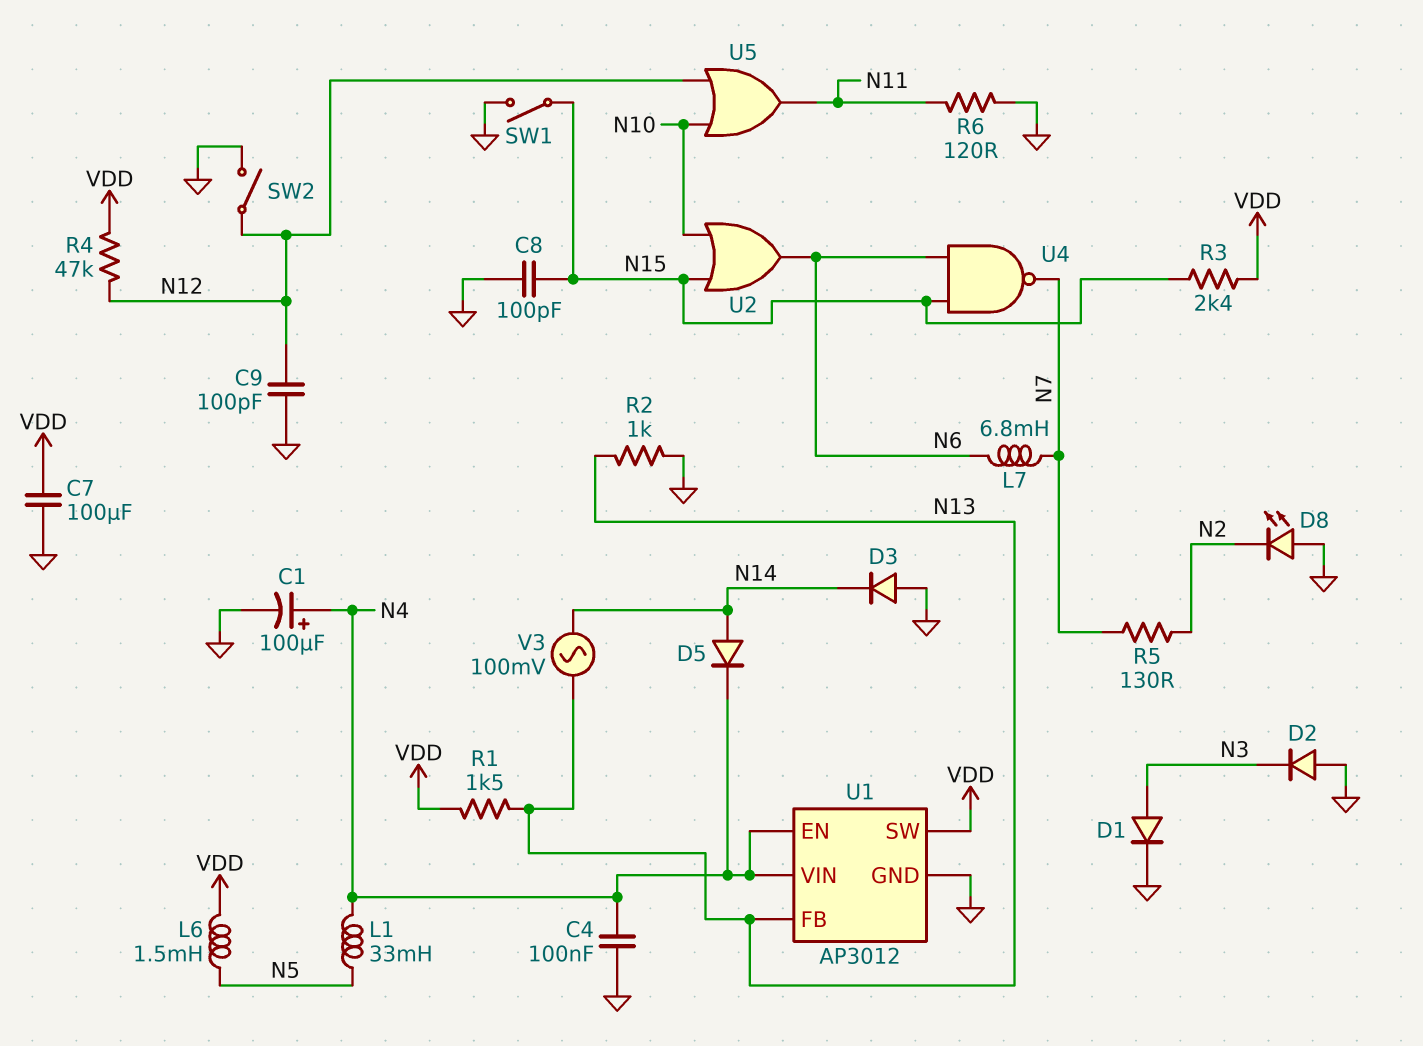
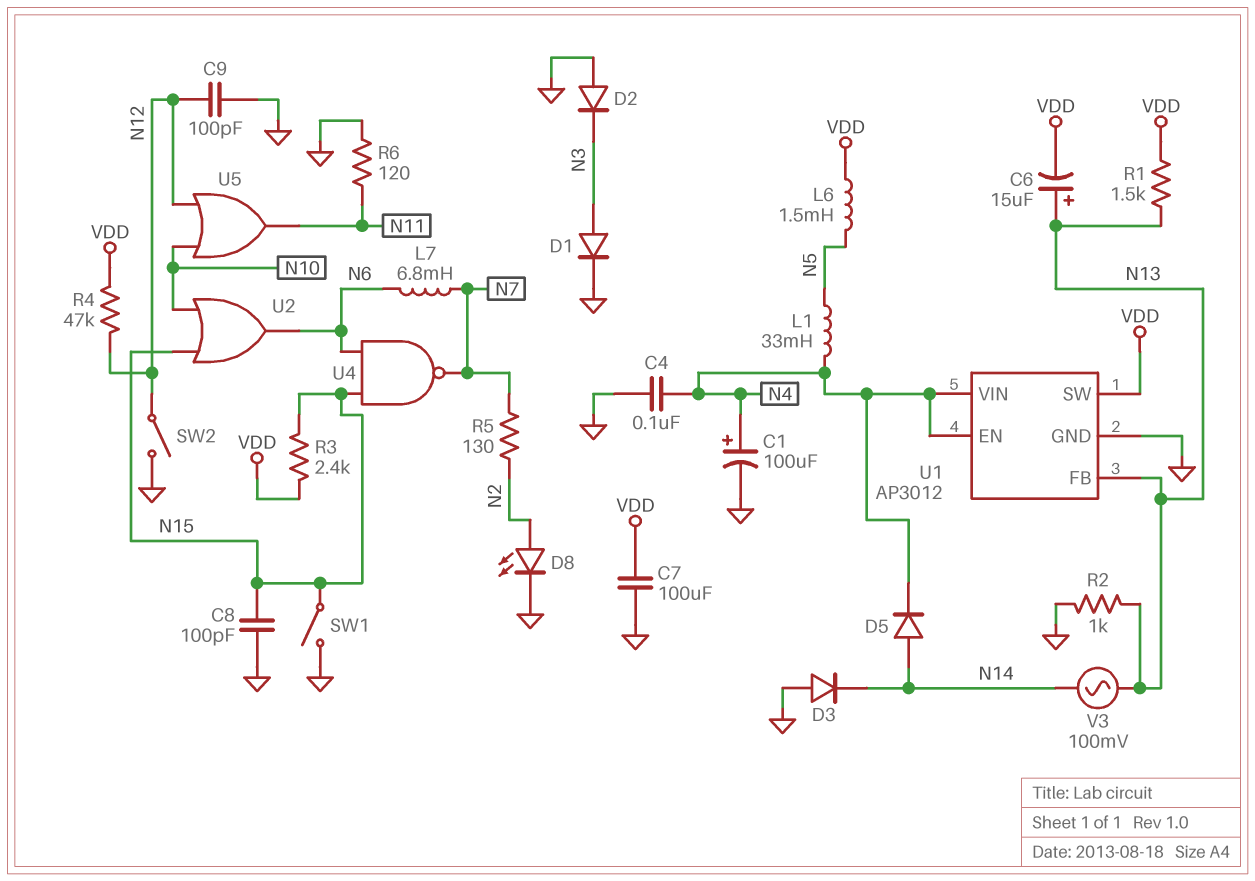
C6: none -> 15uF (plus N13, minus VDD)
D8: LED (A GND, K N2) -> LED (A N2, K GND)

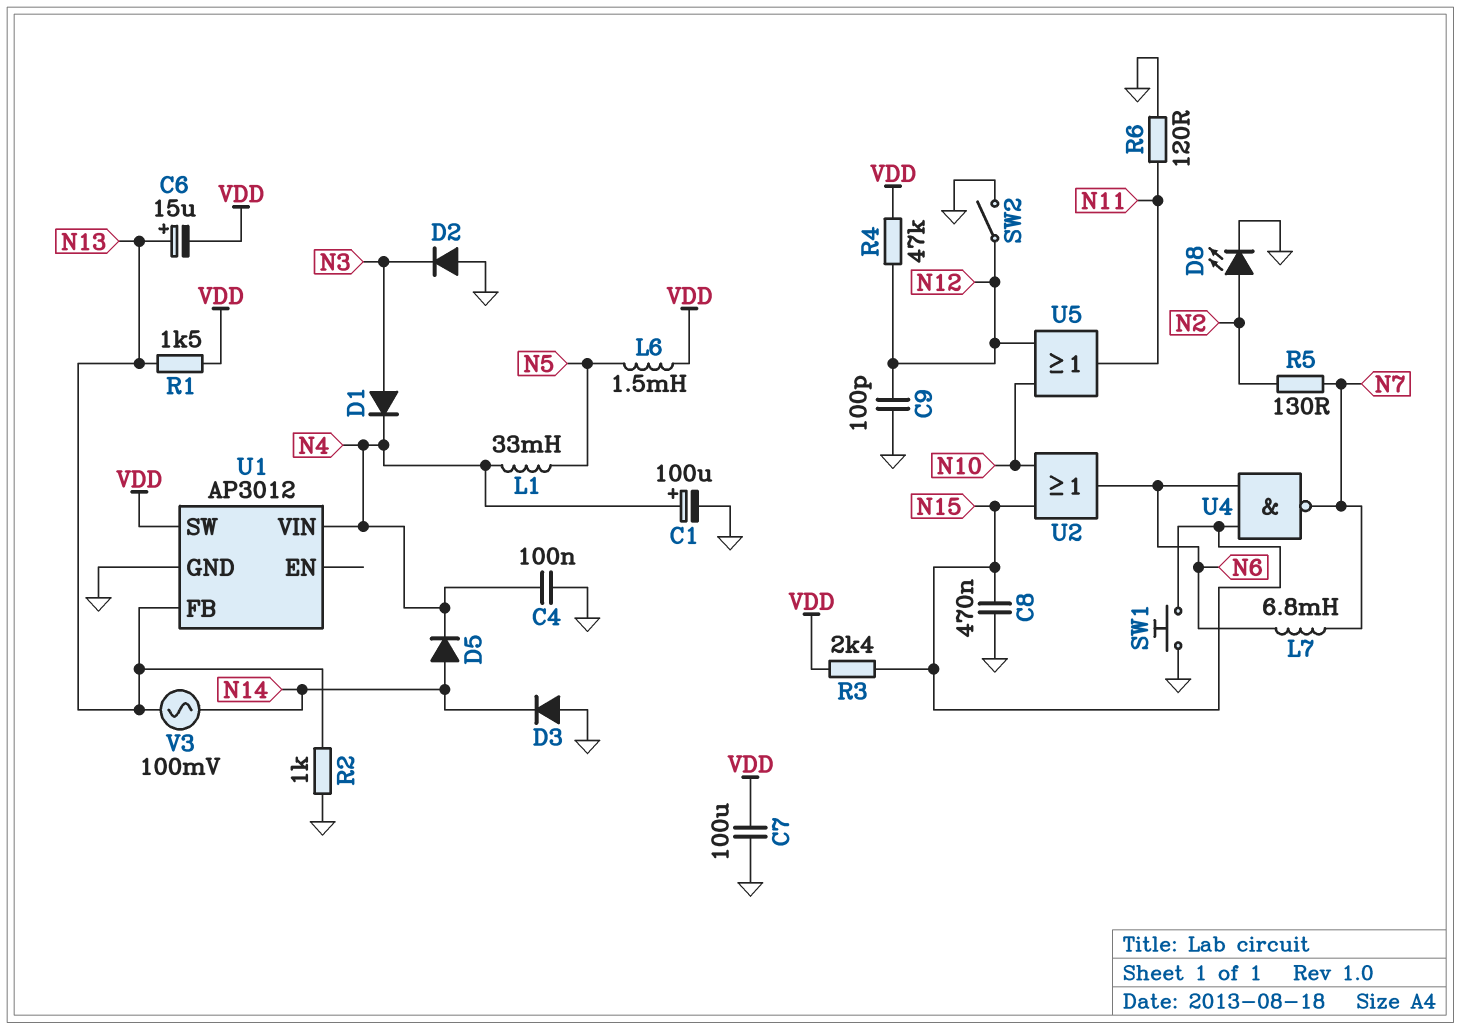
C8: 100pF (GND, N15) -> 470nF (GND, N15)
D1: diode (A N3, K GND) -> diode (A N3, K N4)
SW1: switch (GND, N15) -> button (GND, N15)
U1 pin EN: N4 -> none

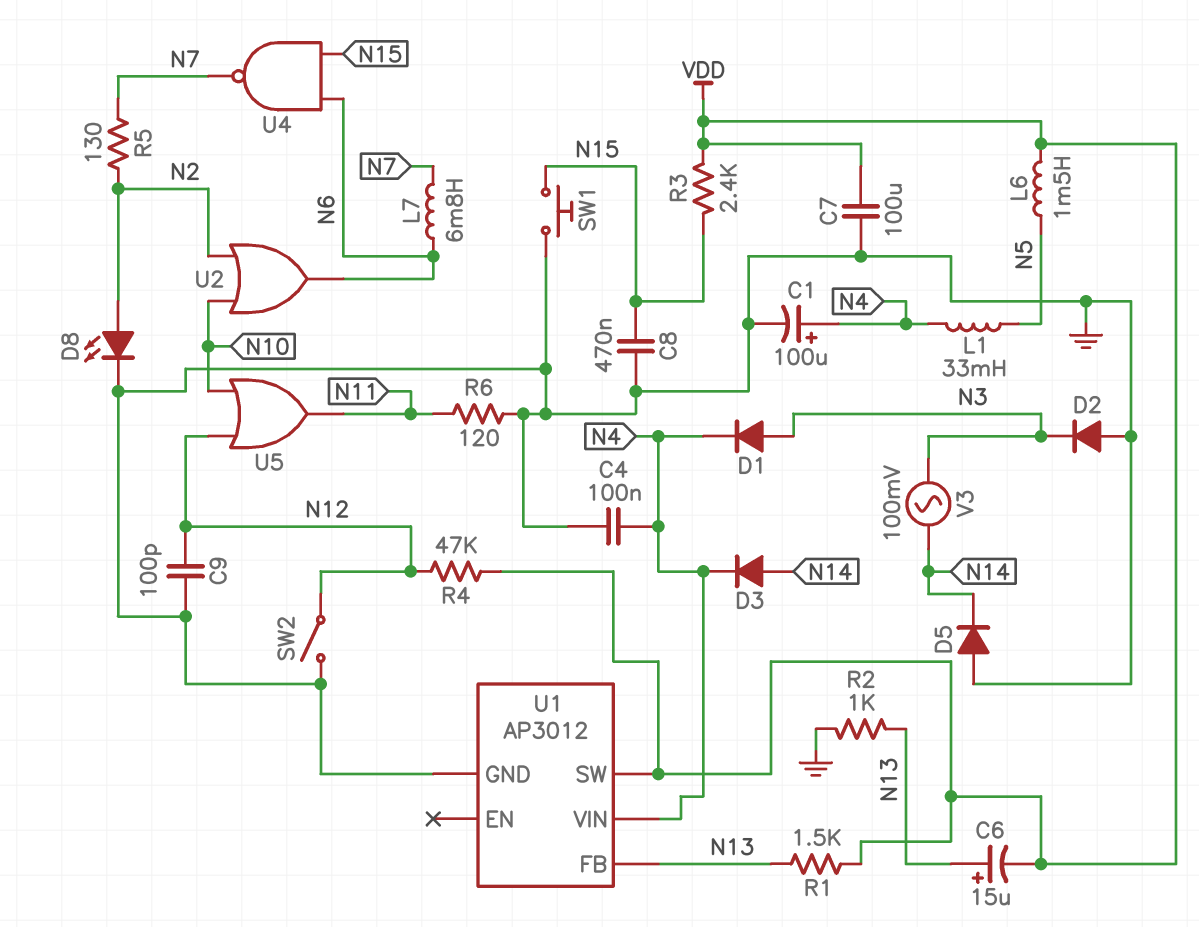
D3: diode (A GND, K N14) -> diode (A N14, K N4)
D5: diode (A N14, K N4) -> diode (A GND, K N14)
U2: OR (in N10, in N15, out N6) -> OR (in N2, in N10, out N6)
V3: AC 100mV (N13, N14) -> AC 100mV (N3, N14)

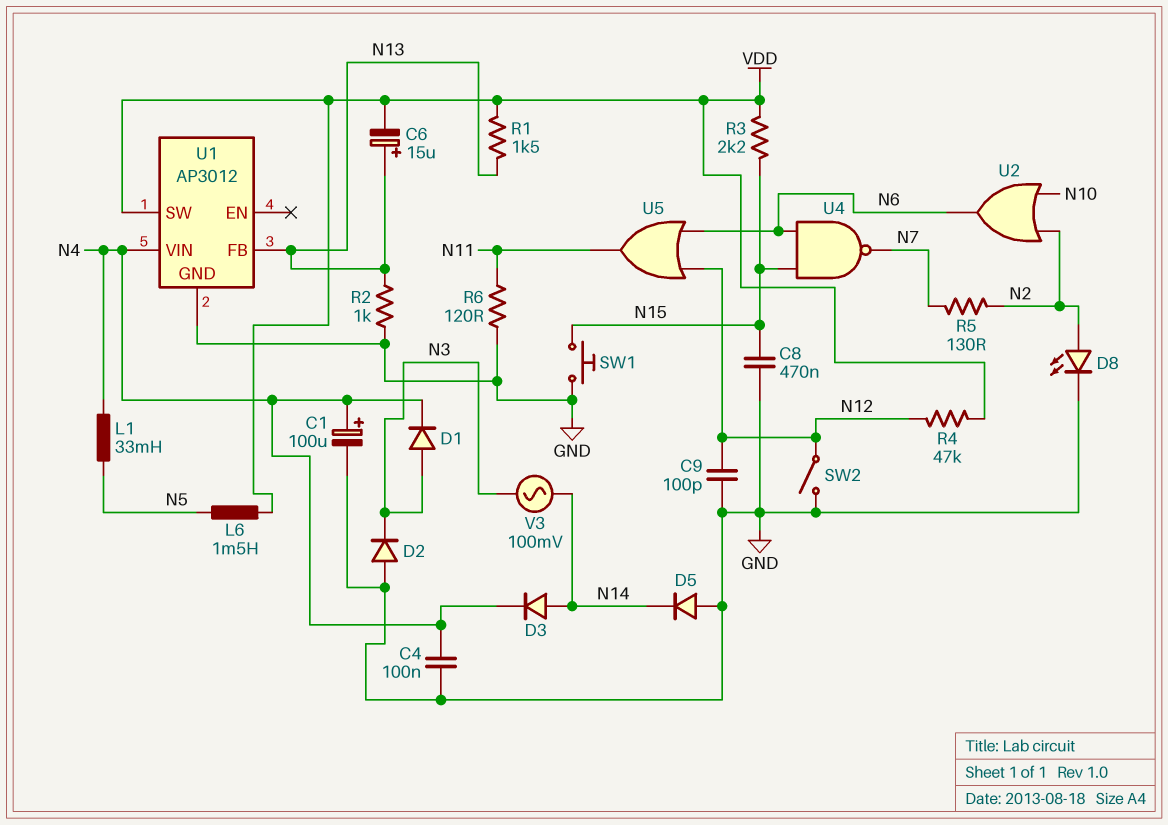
C7: 100uF (GND, VDD) -> none
L7: 6.8mH (N6, N7) -> none
R3: 2.4k (N15, VDD) -> 2.2k (N15, VDD)
U5: OR (in N10, in N12, out N11) -> OR (in N6, in N12, out N11)

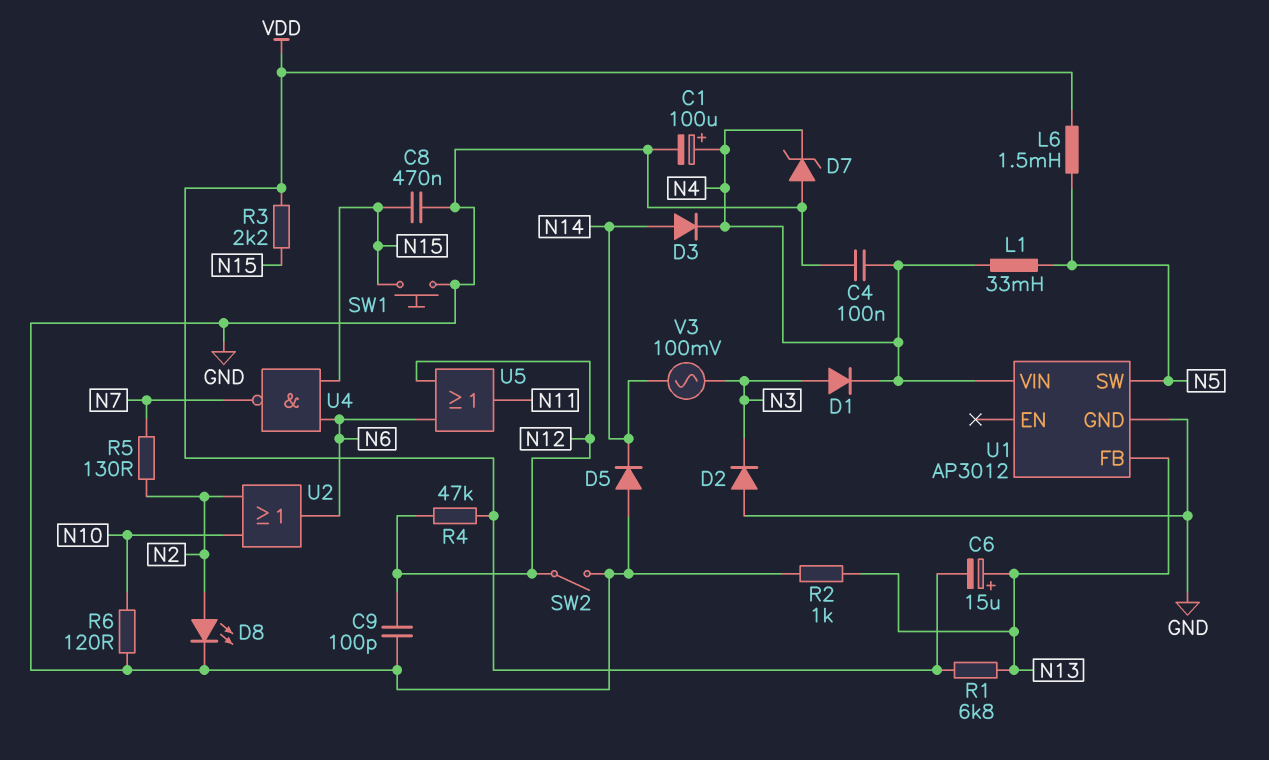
D7: none -> zener (A GND, K N4)
R1: 1.5k (N13, VDD) -> 6.8k (N13, VDD)
R6: 120 (GND, N11) -> 120 (GND, N10)
U1 pin SW: VDD -> N5

